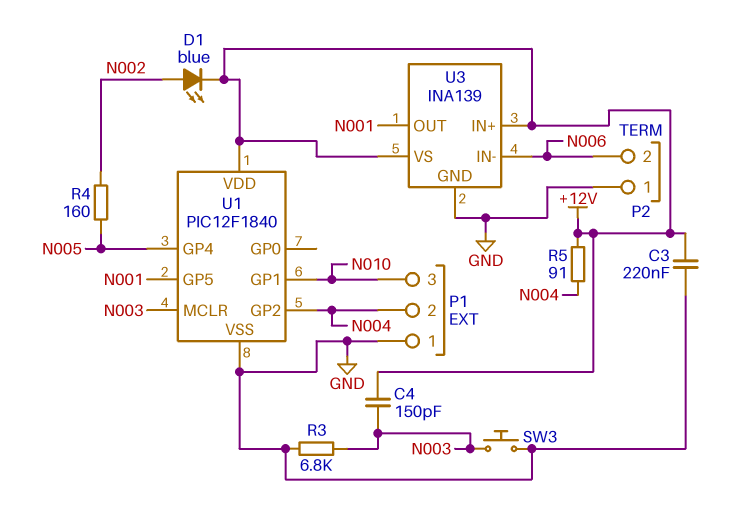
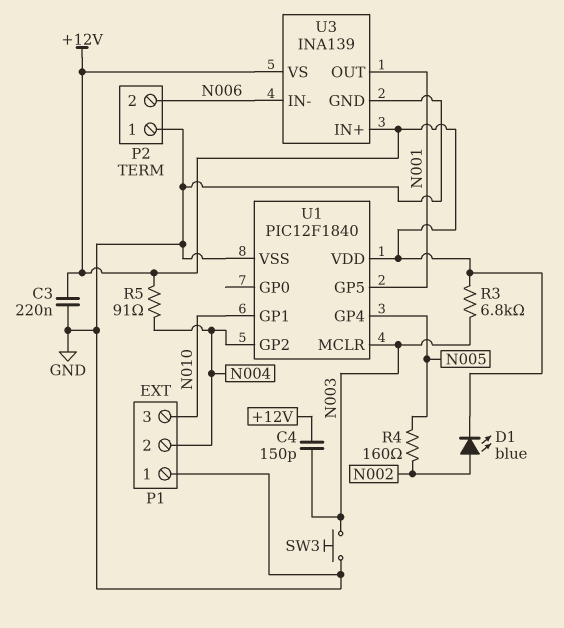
R3: 6.8k (GND, N003) -> 6.8k (+12V, N003)

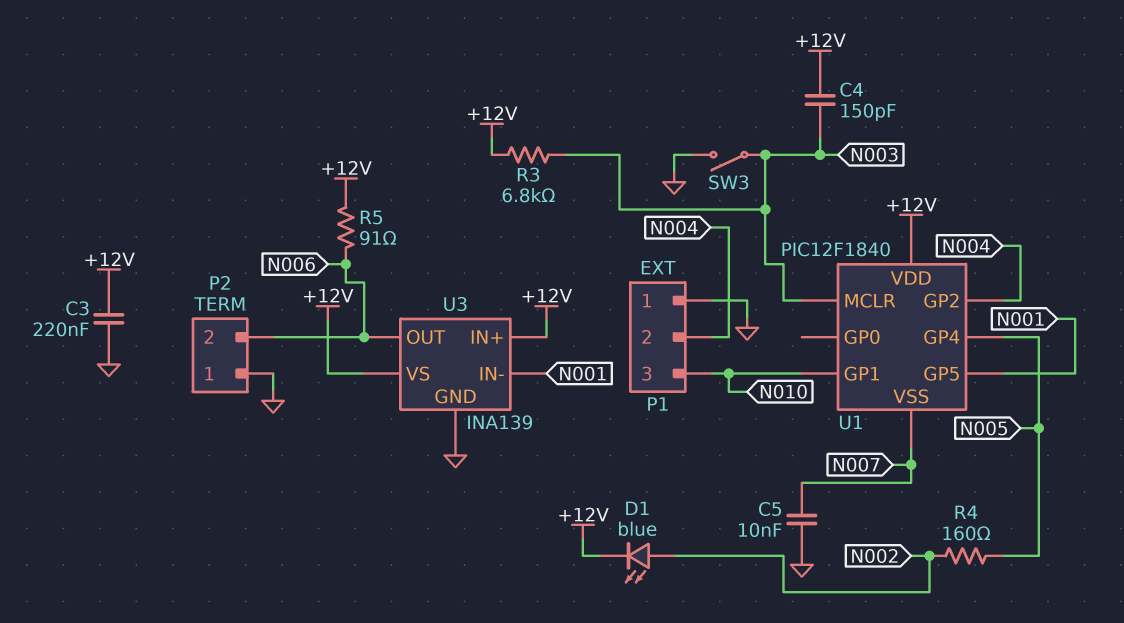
C5: none -> 10nF (GND, N007)
R5: 91 (+12V, N004) -> 91 (+12V, N006)
SW3: button (GND, N003) -> switch (GND, N003)
U1 pin VSS: GND -> N007
U3 pin IN-: N006 -> N001
U3 pin OUT: N001 -> N006

